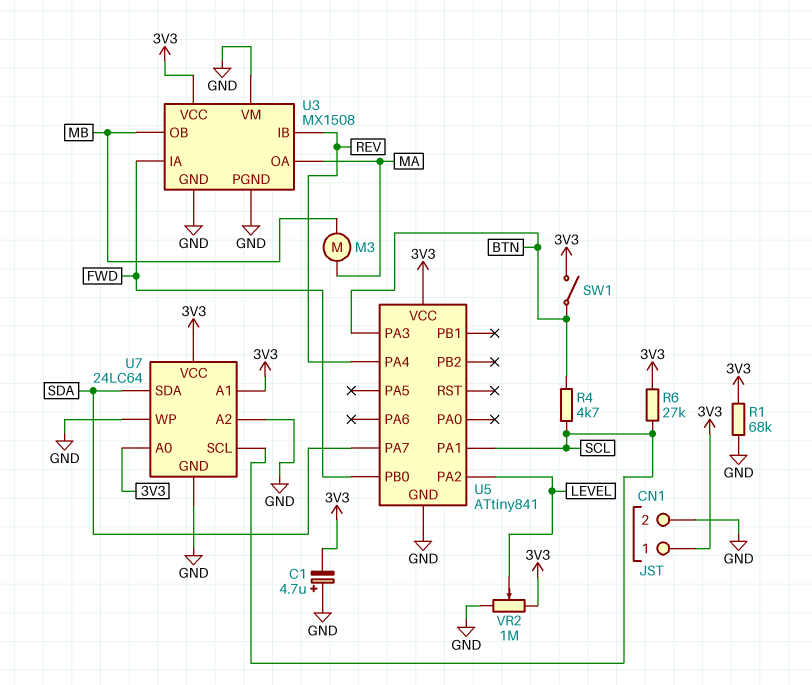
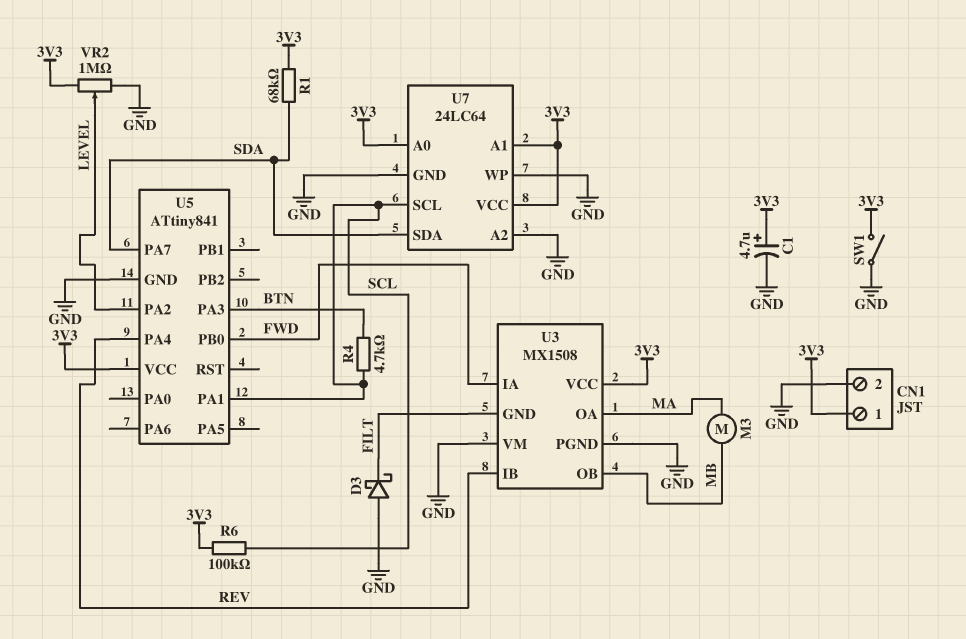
C1: 4.7uF (plus GND, minus 3V3) -> 4.7uF (plus 3V3, minus GND)
D3: none -> schottky (A GND, K FILT)
R1: 68k (3V3, GND) -> 68k (3V3, SDA)
R6: 27k (3V3, SCL) -> 100k (3V3, SCL)
SW1: switch (3V3, BTN) -> switch (3V3, GND)
U3 pin GND: GND -> FILT

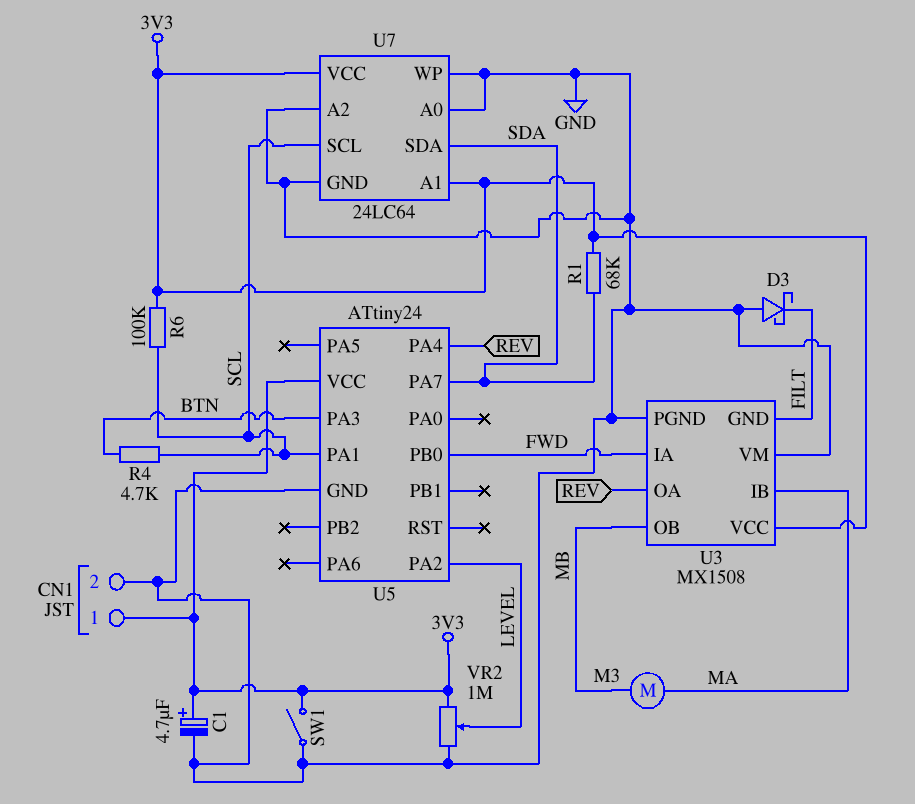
U3 pin IB: REV -> MA
U3 pin OA: MA -> REV
U5: ATtiny841 -> ATtiny24
U7 pin A0: 3V3 -> GND

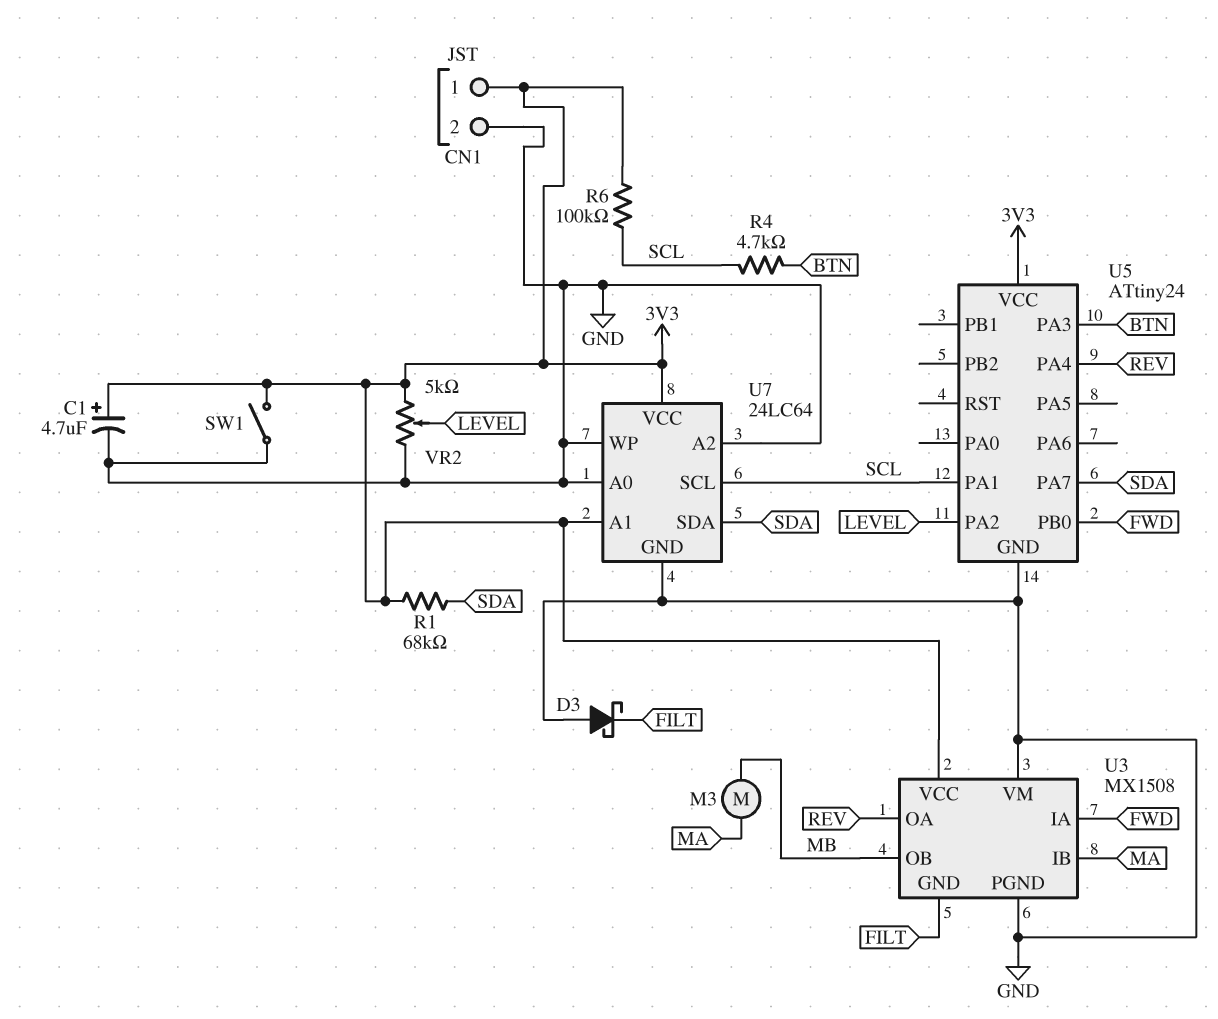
VR2: 1M (3V3, GND, wiper LEVEL) -> 5k (3V3, GND, wiper LEVEL)

